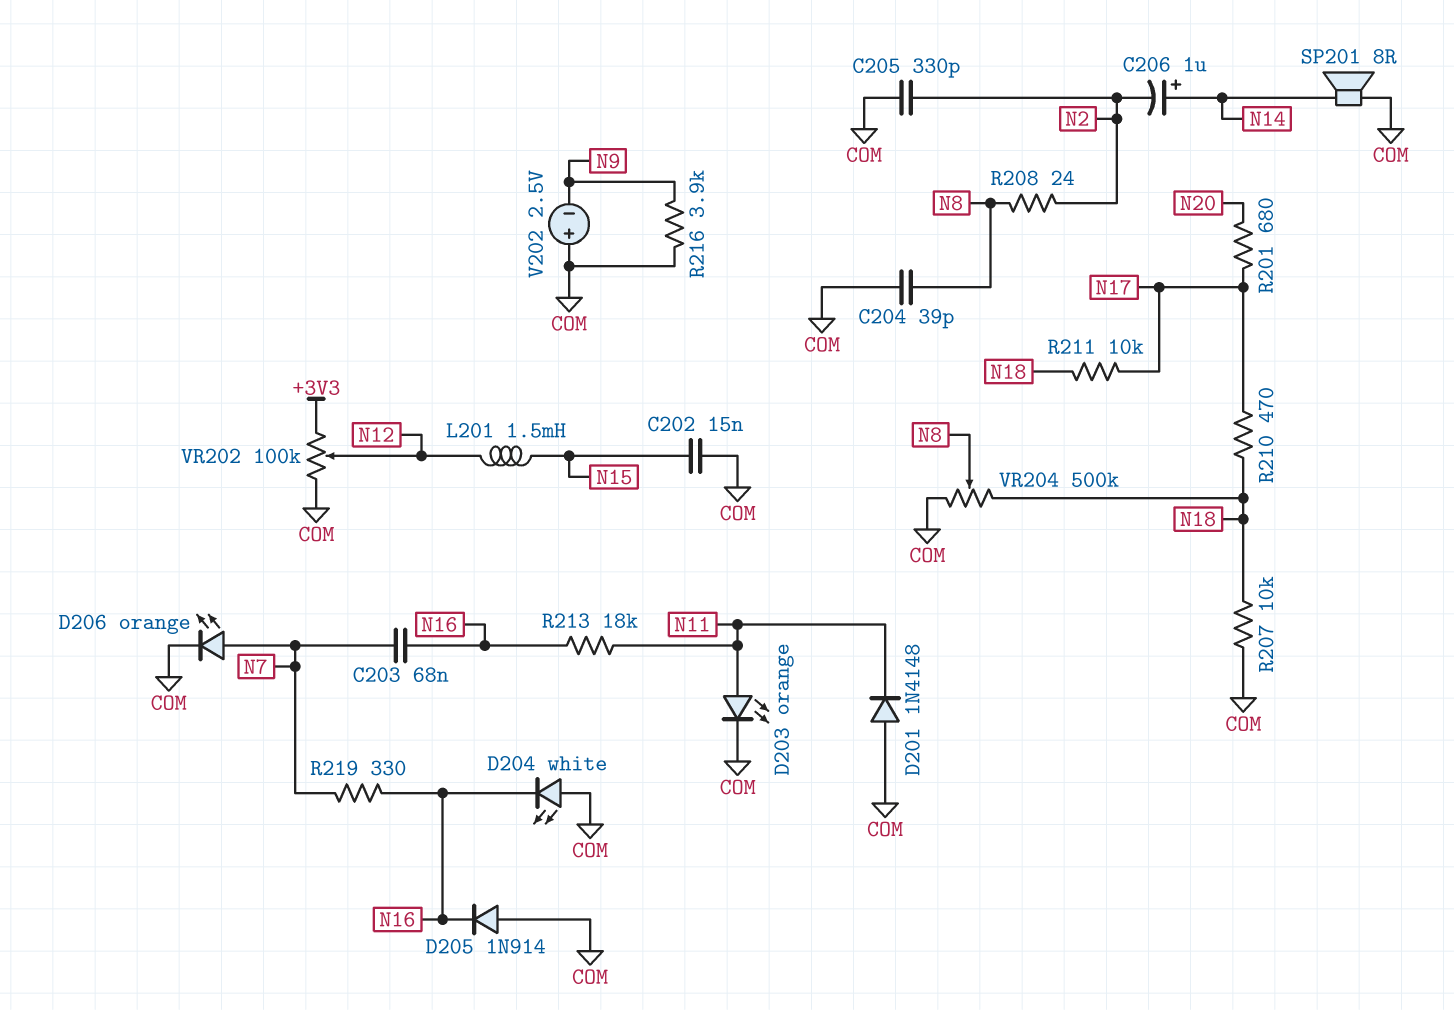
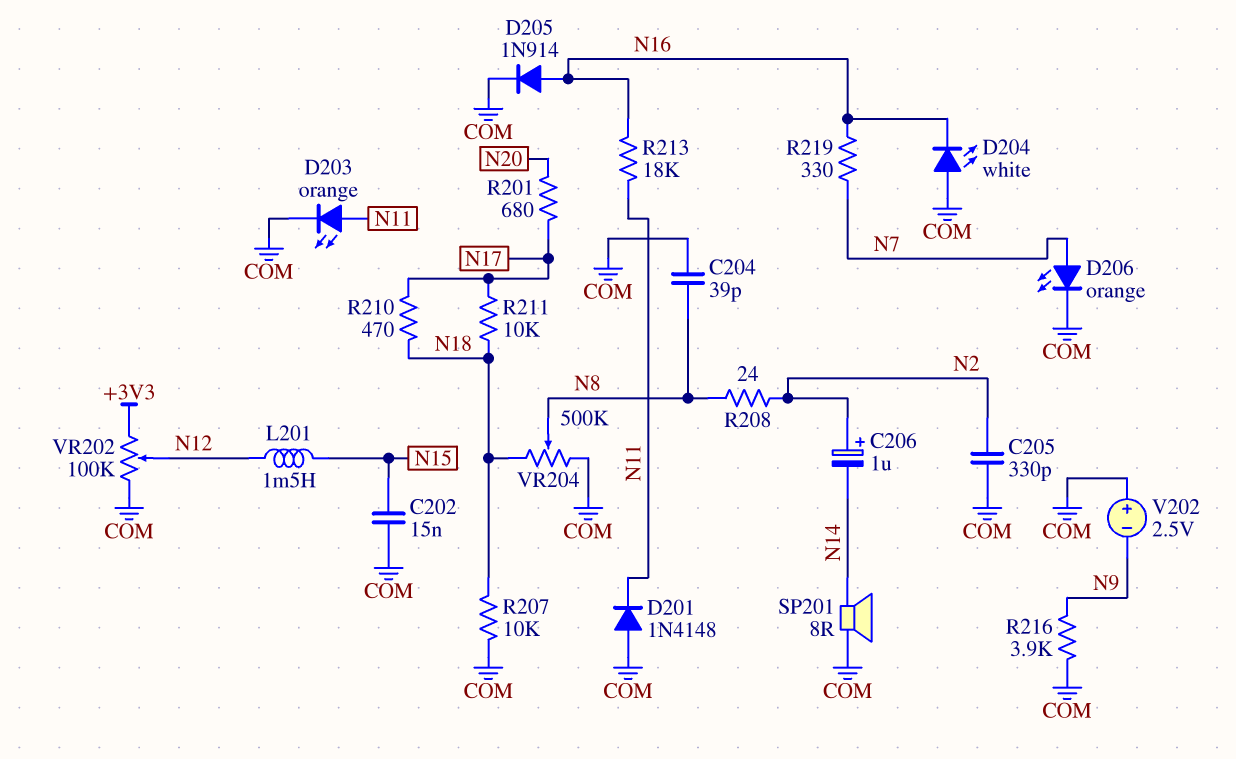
C203: 68nF (N7, N16) -> none
C206: 1uF (plus N14, minus N2) -> 1uF (plus N2, minus N14)
D205: diode 1N914 (A COM, K N16) -> diode 1N914 (A N16, K COM)

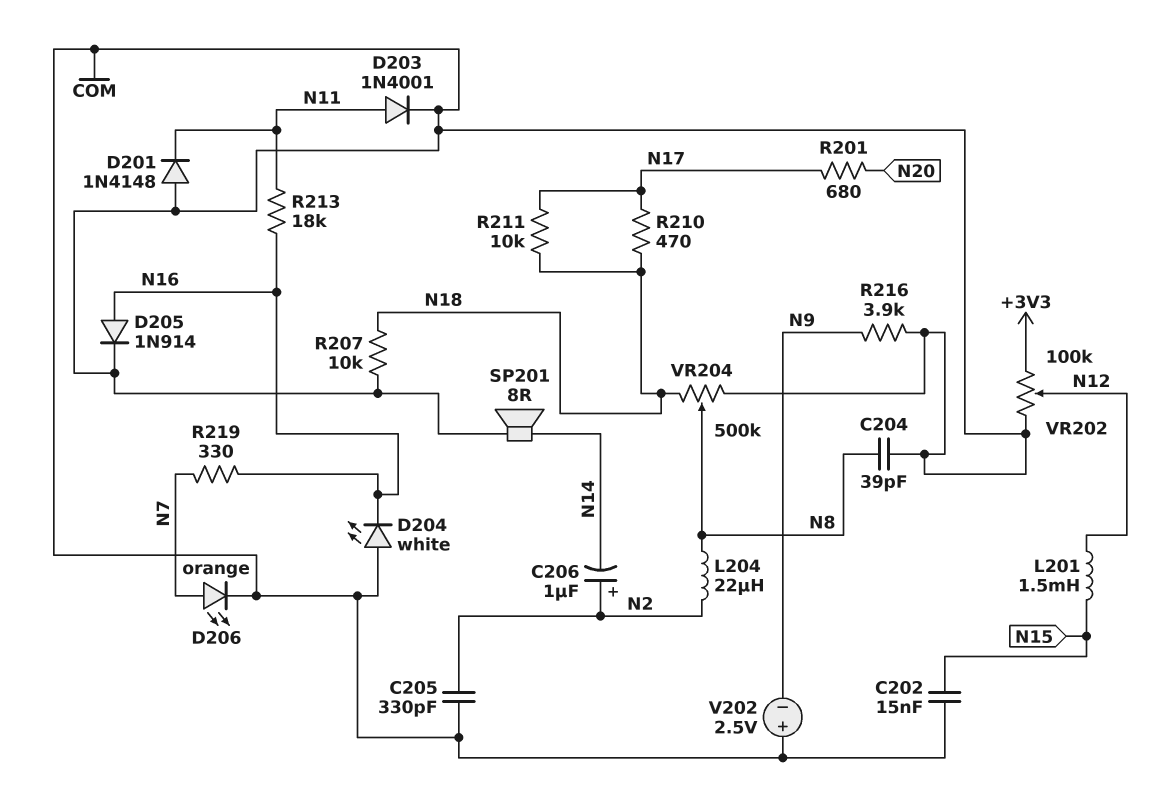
D203: LED orange (A N11, K COM) -> diode 1N4001 (A N11, K COM)
L204: none -> 22uH (N2, N8)
R208: 24 (N2, N8) -> none

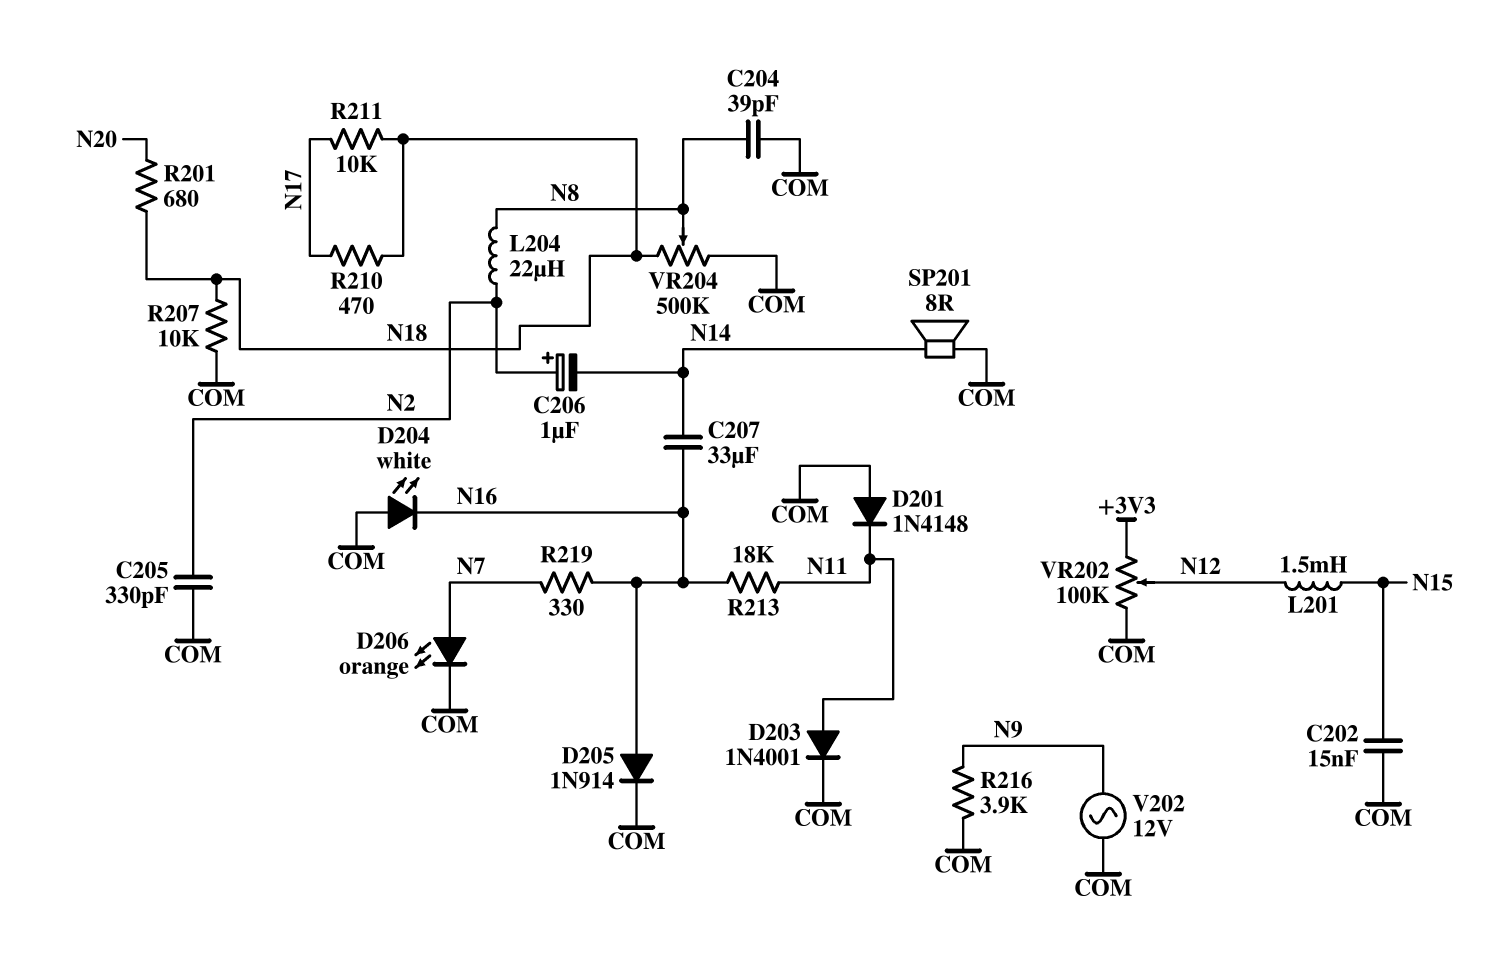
C207: none -> 33uF (N14, N16)
R201: 680 (N17, N20) -> 680 (N18, N20)
V202: 2.5V (plus COM, minus N9) -> AC 12V (COM, N9)

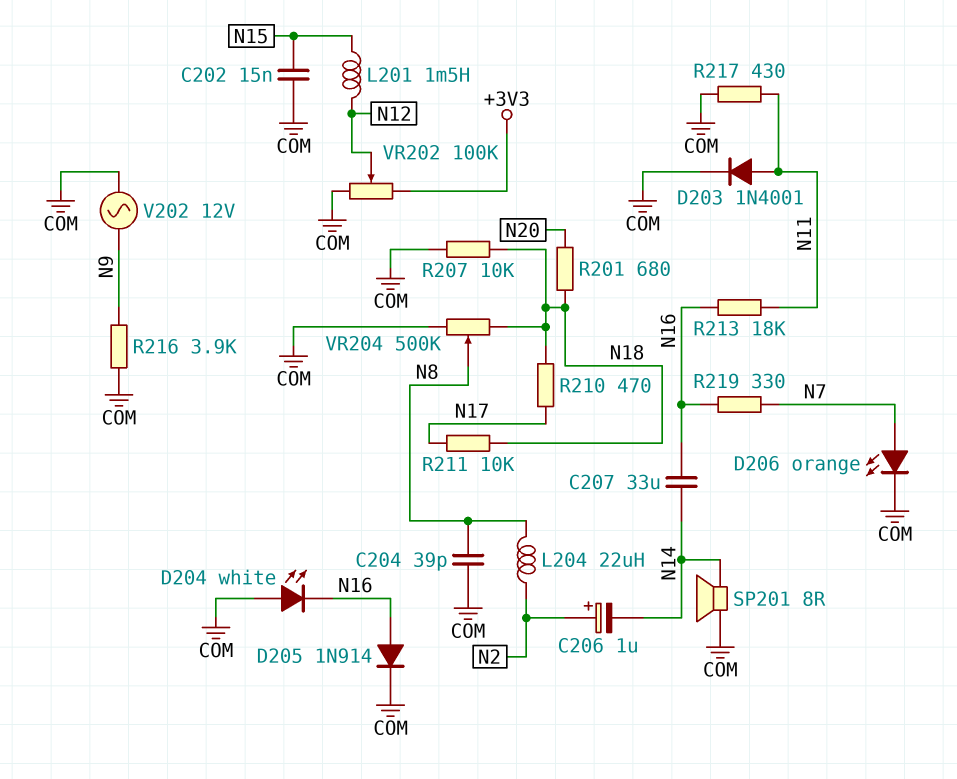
C205: 330pF (COM, N2) -> none
D201: diode 1N4148 (A COM, K N11) -> none
R217: none -> 430 (COM, N11)

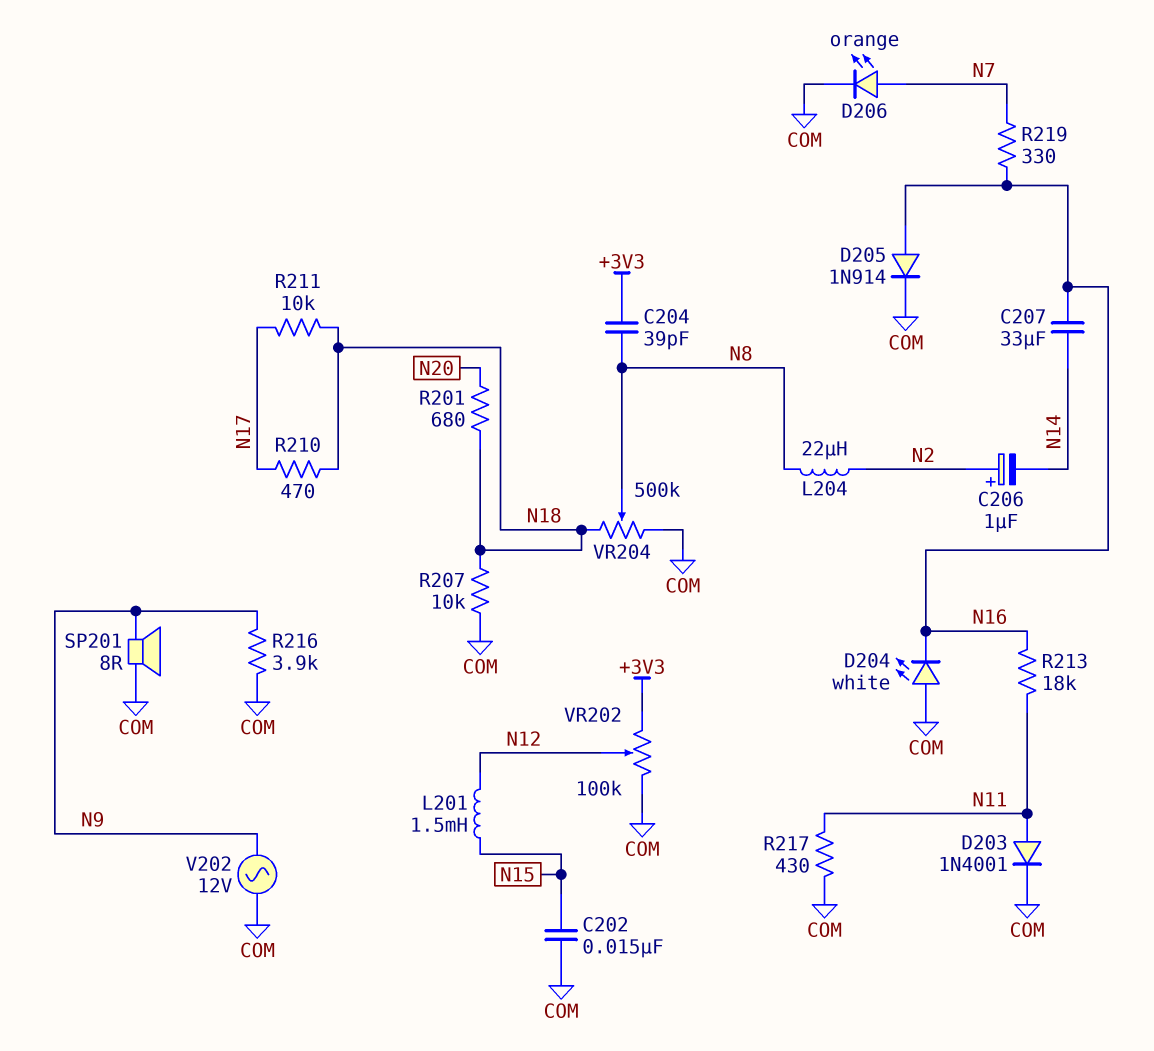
C204: 39pF (COM, N8) -> 39pF (+3V3, N8)
SP201: speaker 8R (COM, N14) -> speaker 8R (COM, N9)

